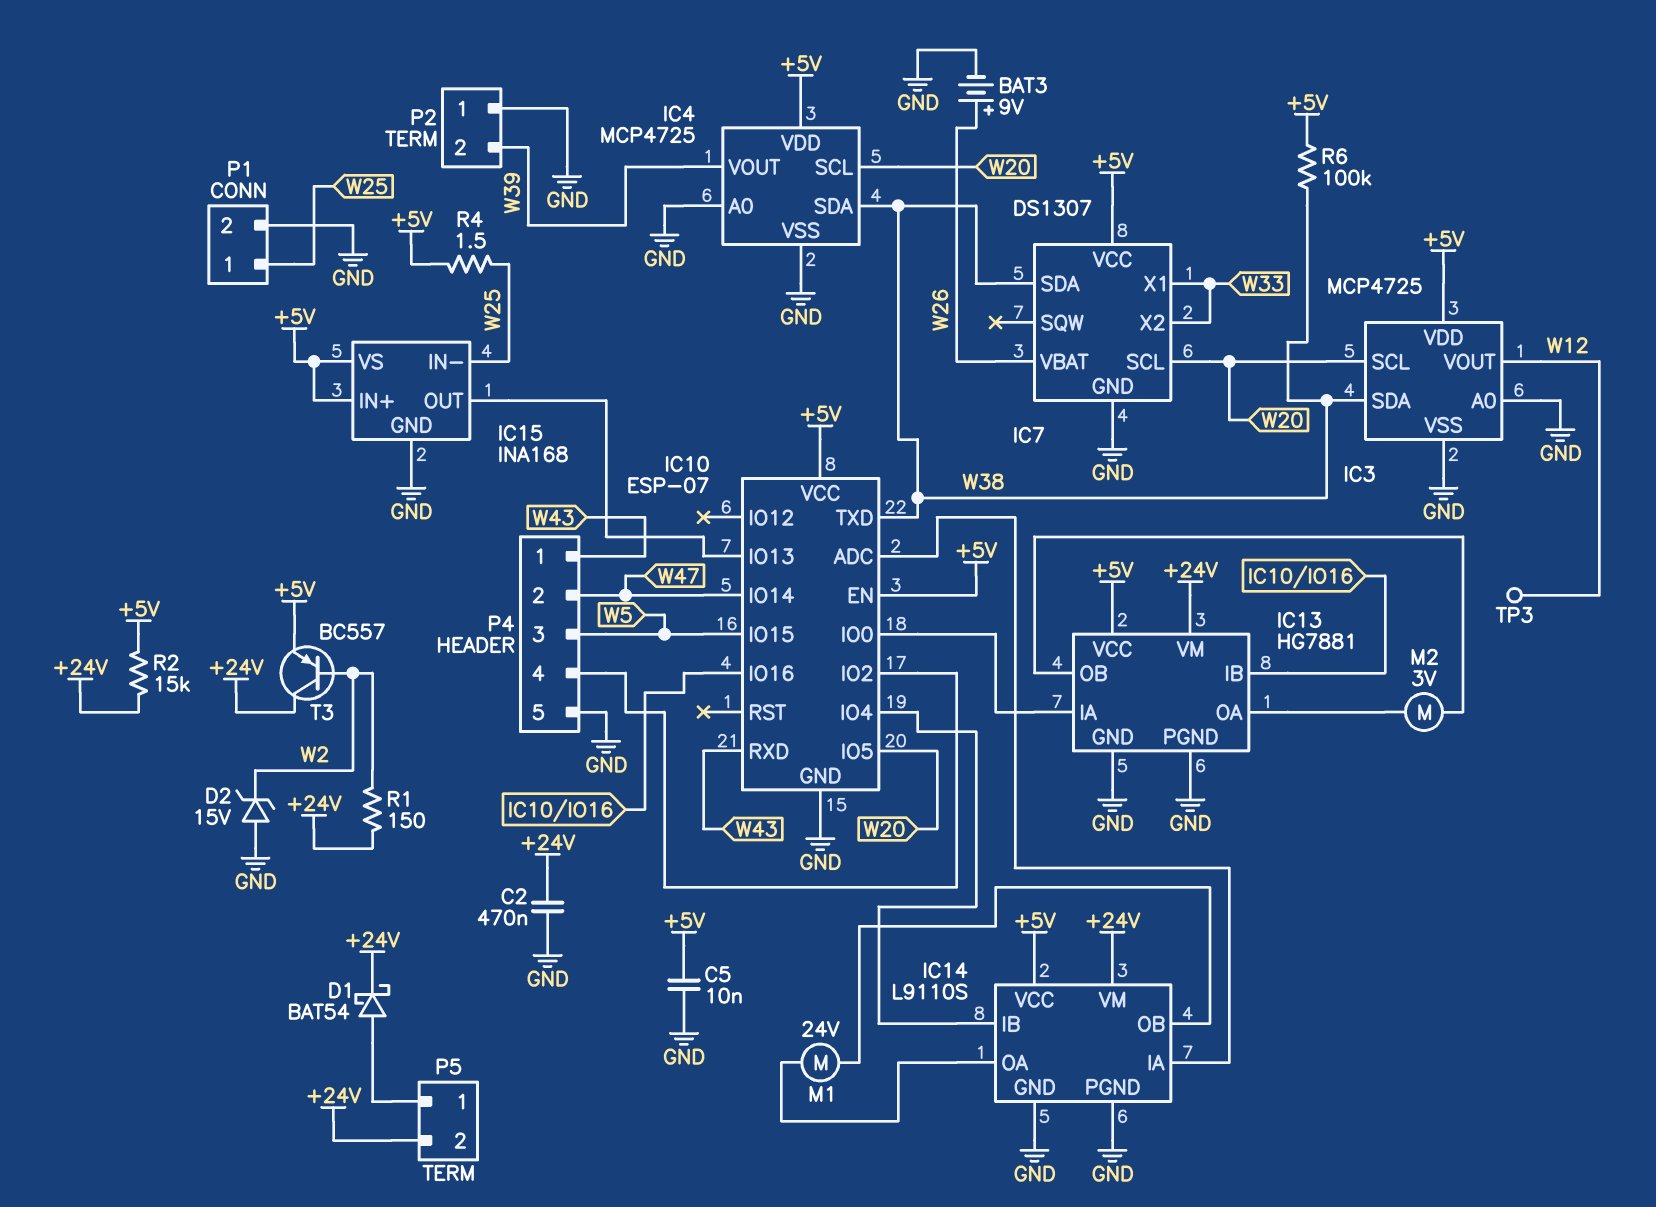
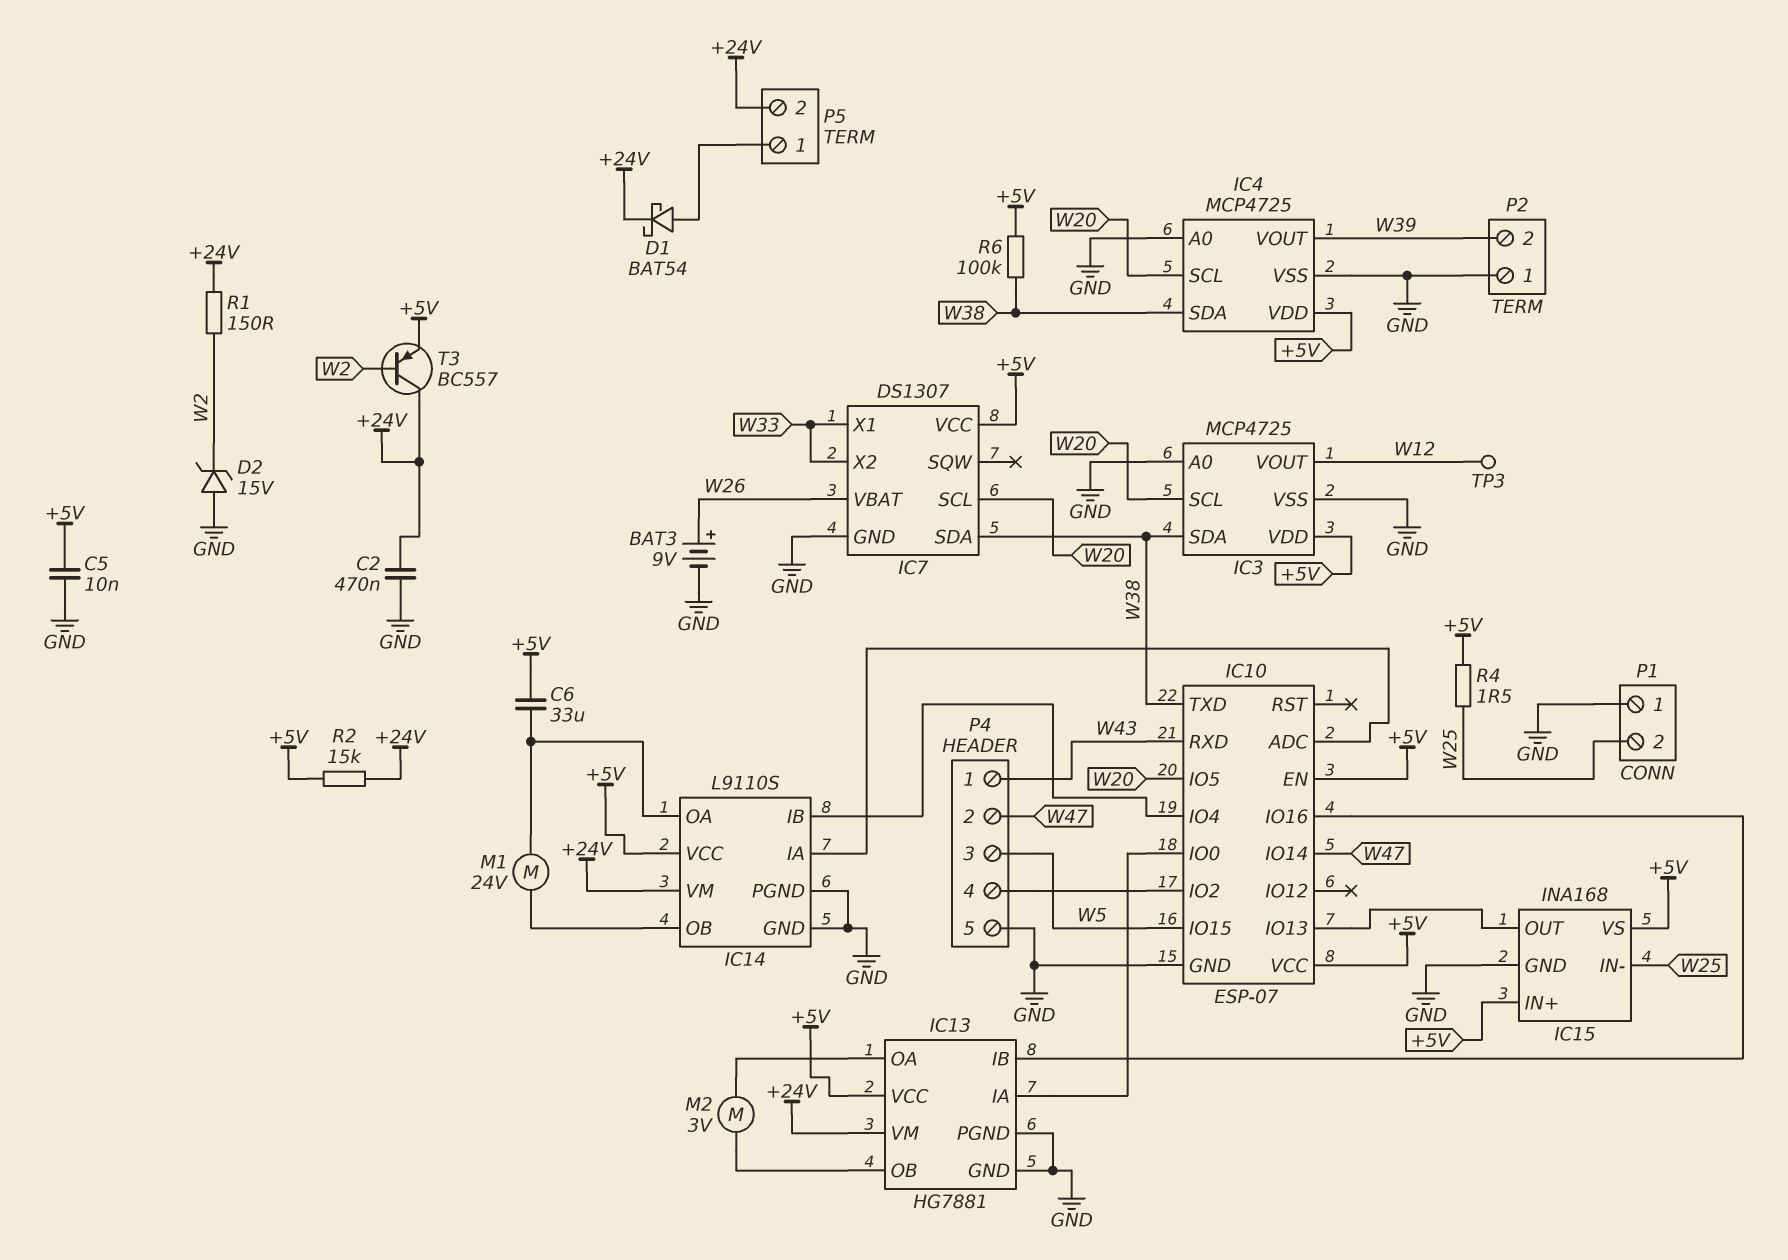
C6: none -> 33uF (+5V, IC14/OA)
P1 pin 1: W25 -> GND
P1 pin 2: GND -> W25

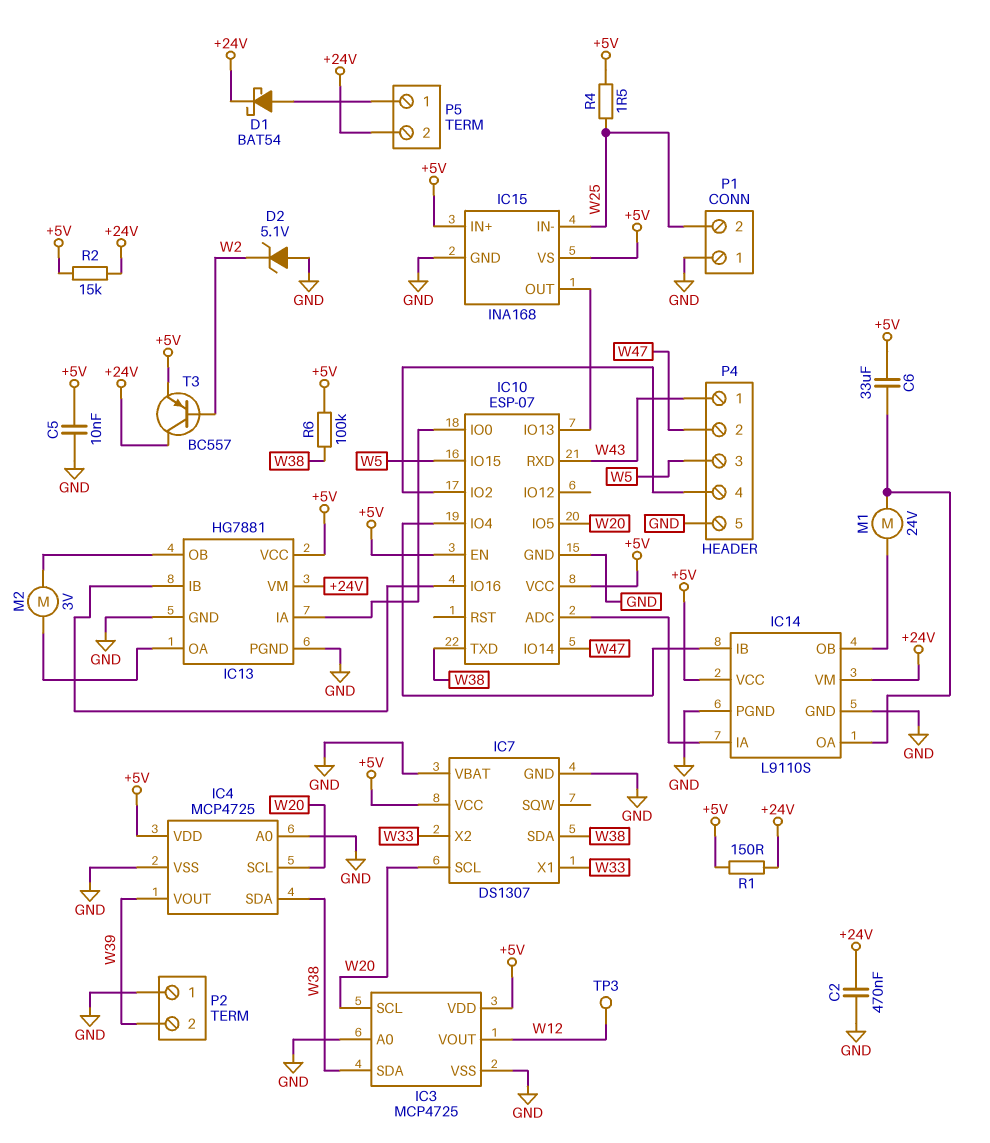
BAT3: 9V (plus W26, minus GND) -> none
D2: zener 15V (A GND, K W2) -> zener 5.1V (A GND, K W2)
IC7 pin VBAT: W26 -> GND
R1: 150 (+24V, W2) -> 150 (+5V, +24V)

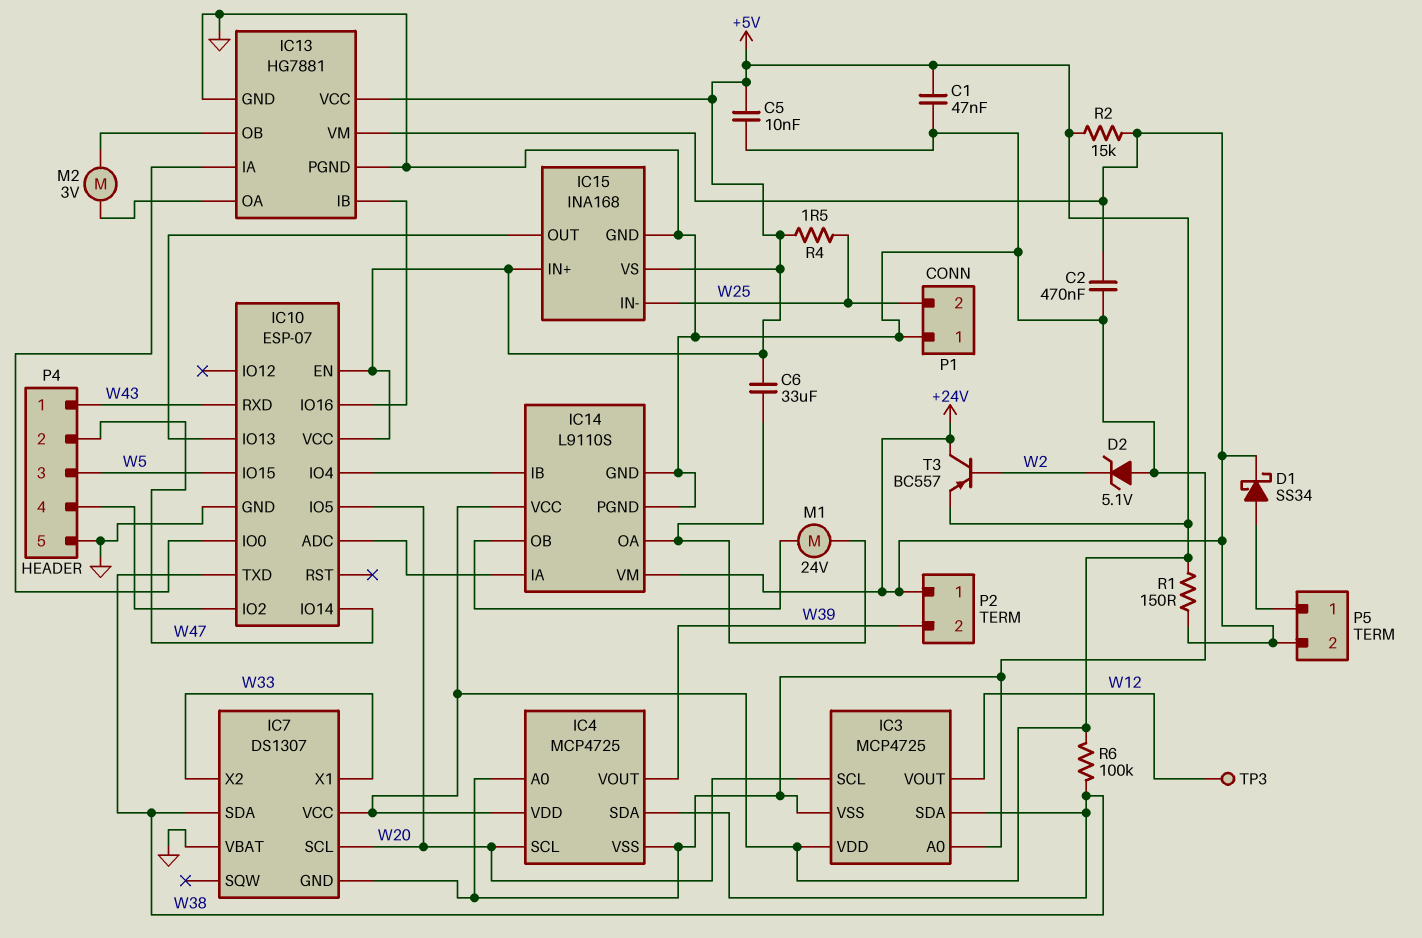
C1: none -> 47nF (+5V, GND)
D1: schottky BAT54 (A P5/1, K +24V) -> schottky SS34 (A P5/1, K +24V)
P2 pin 1: GND -> +24V

